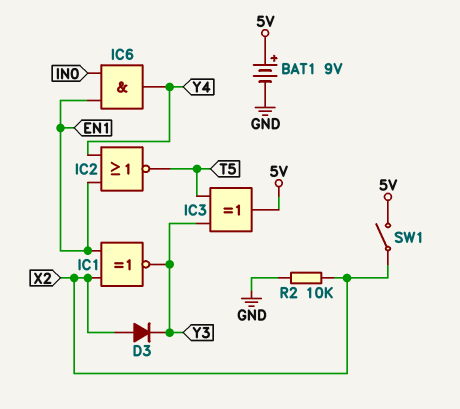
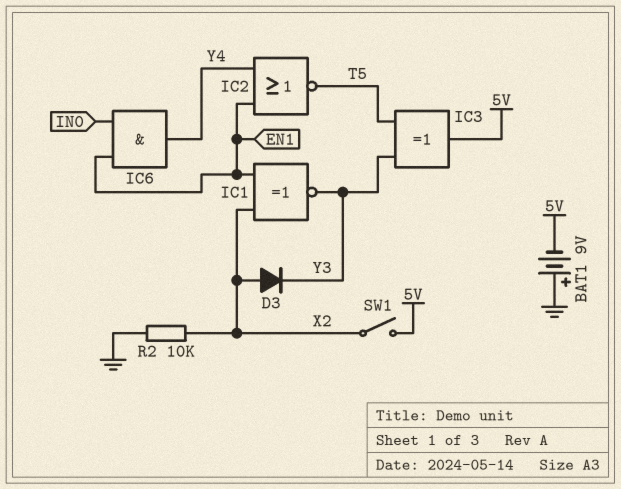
BAT1: 9V (plus 5V, minus GND) -> 9V (plus GND, minus 5V)

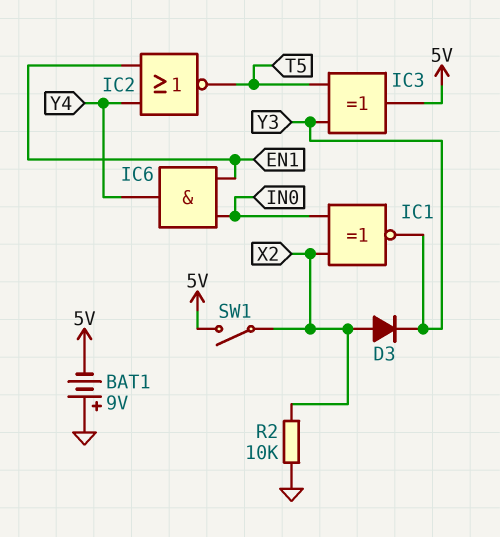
IC1: XNOR (in EN1, in X2, out Y3) -> XNOR (in IN0, in X2, out Y3)

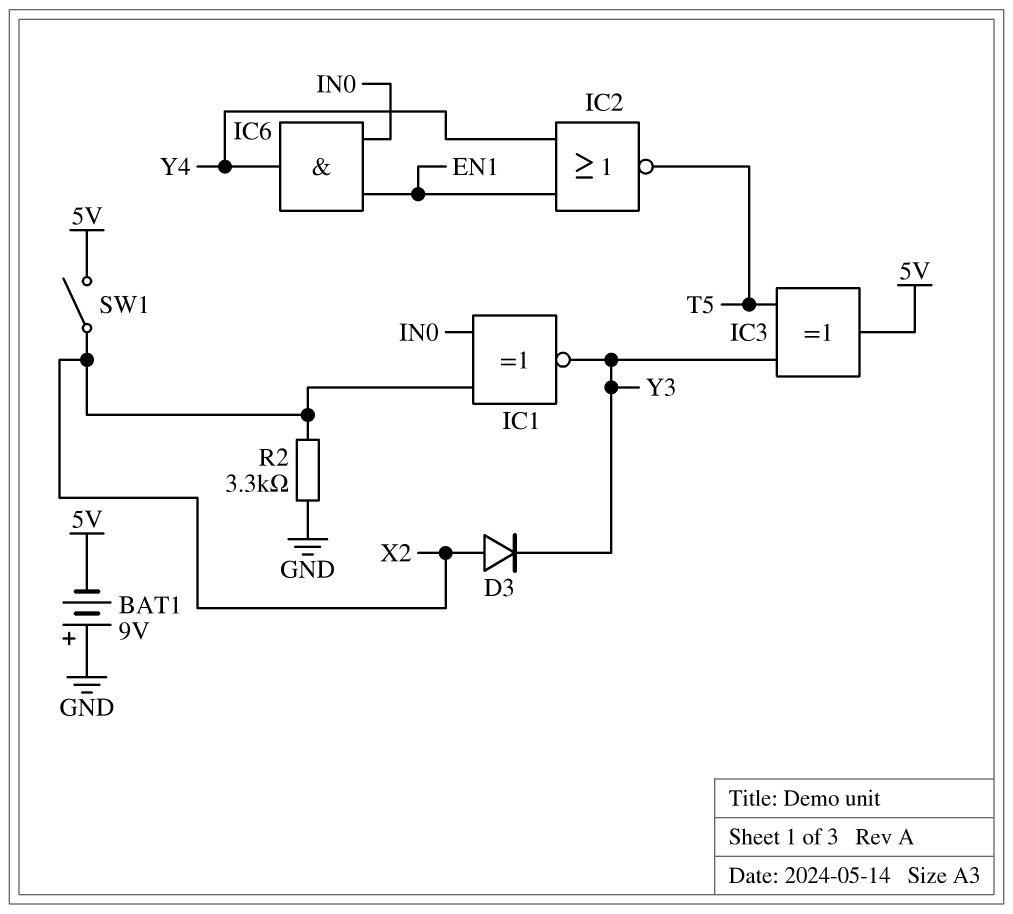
R2: 10k (GND, X2) -> 3.3k (GND, X2)

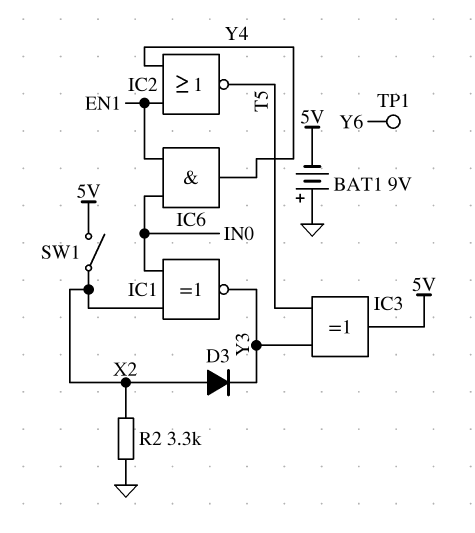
TP1: none -> test point (Y6)

